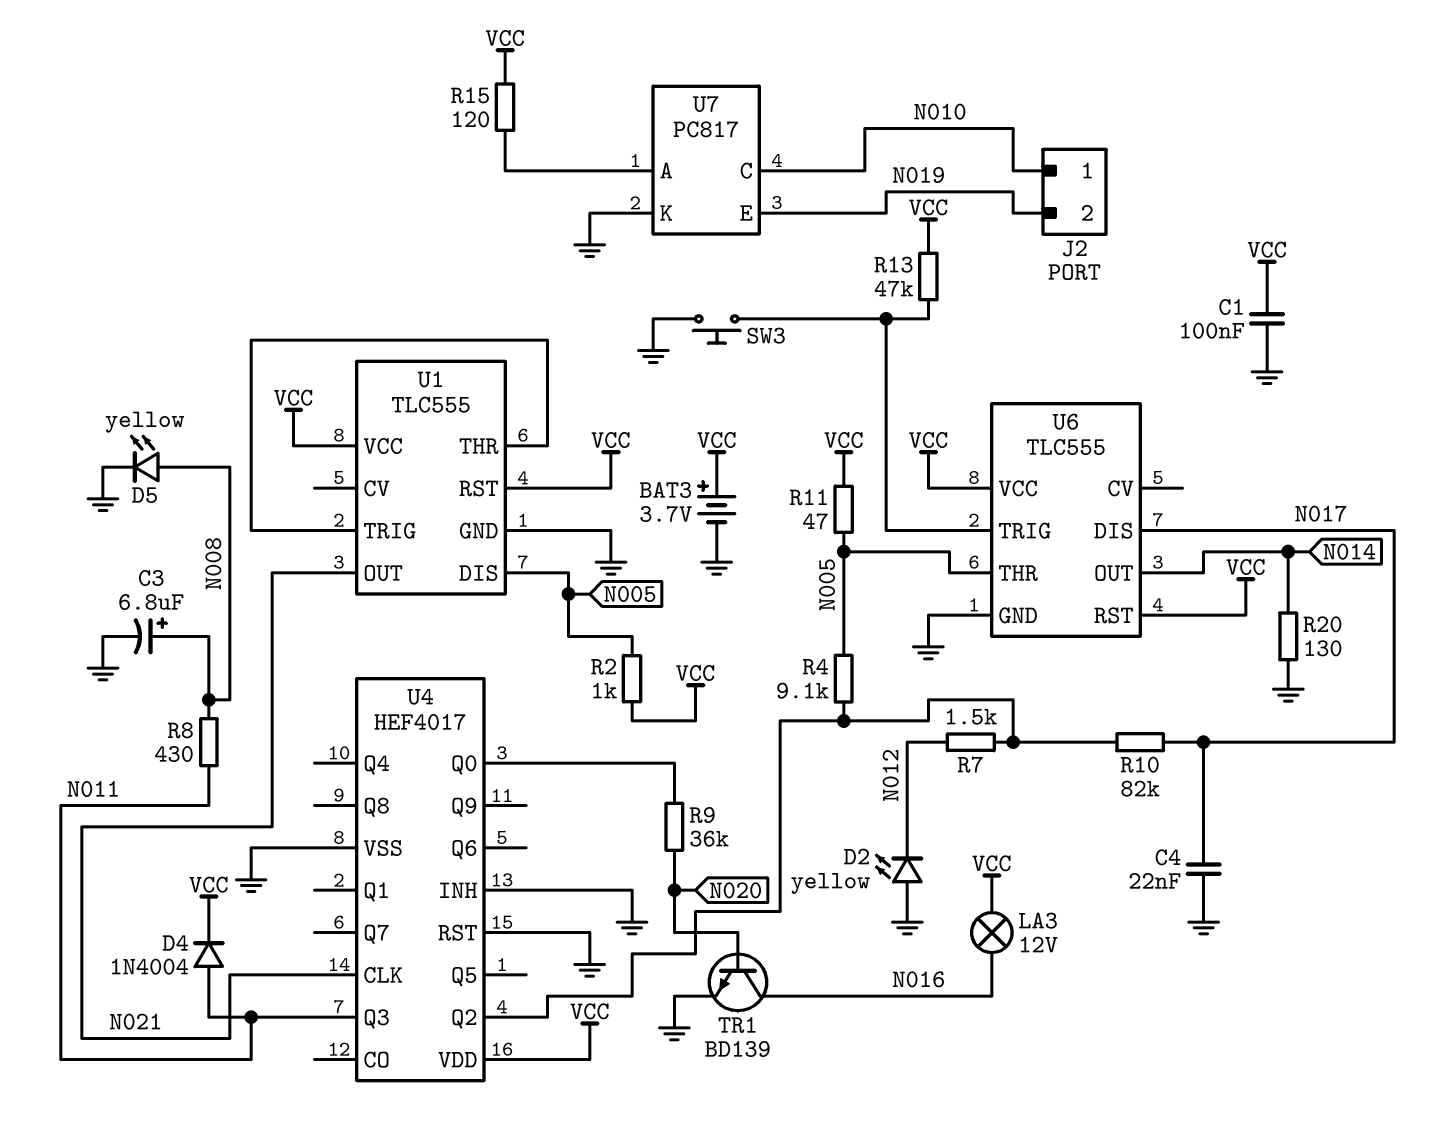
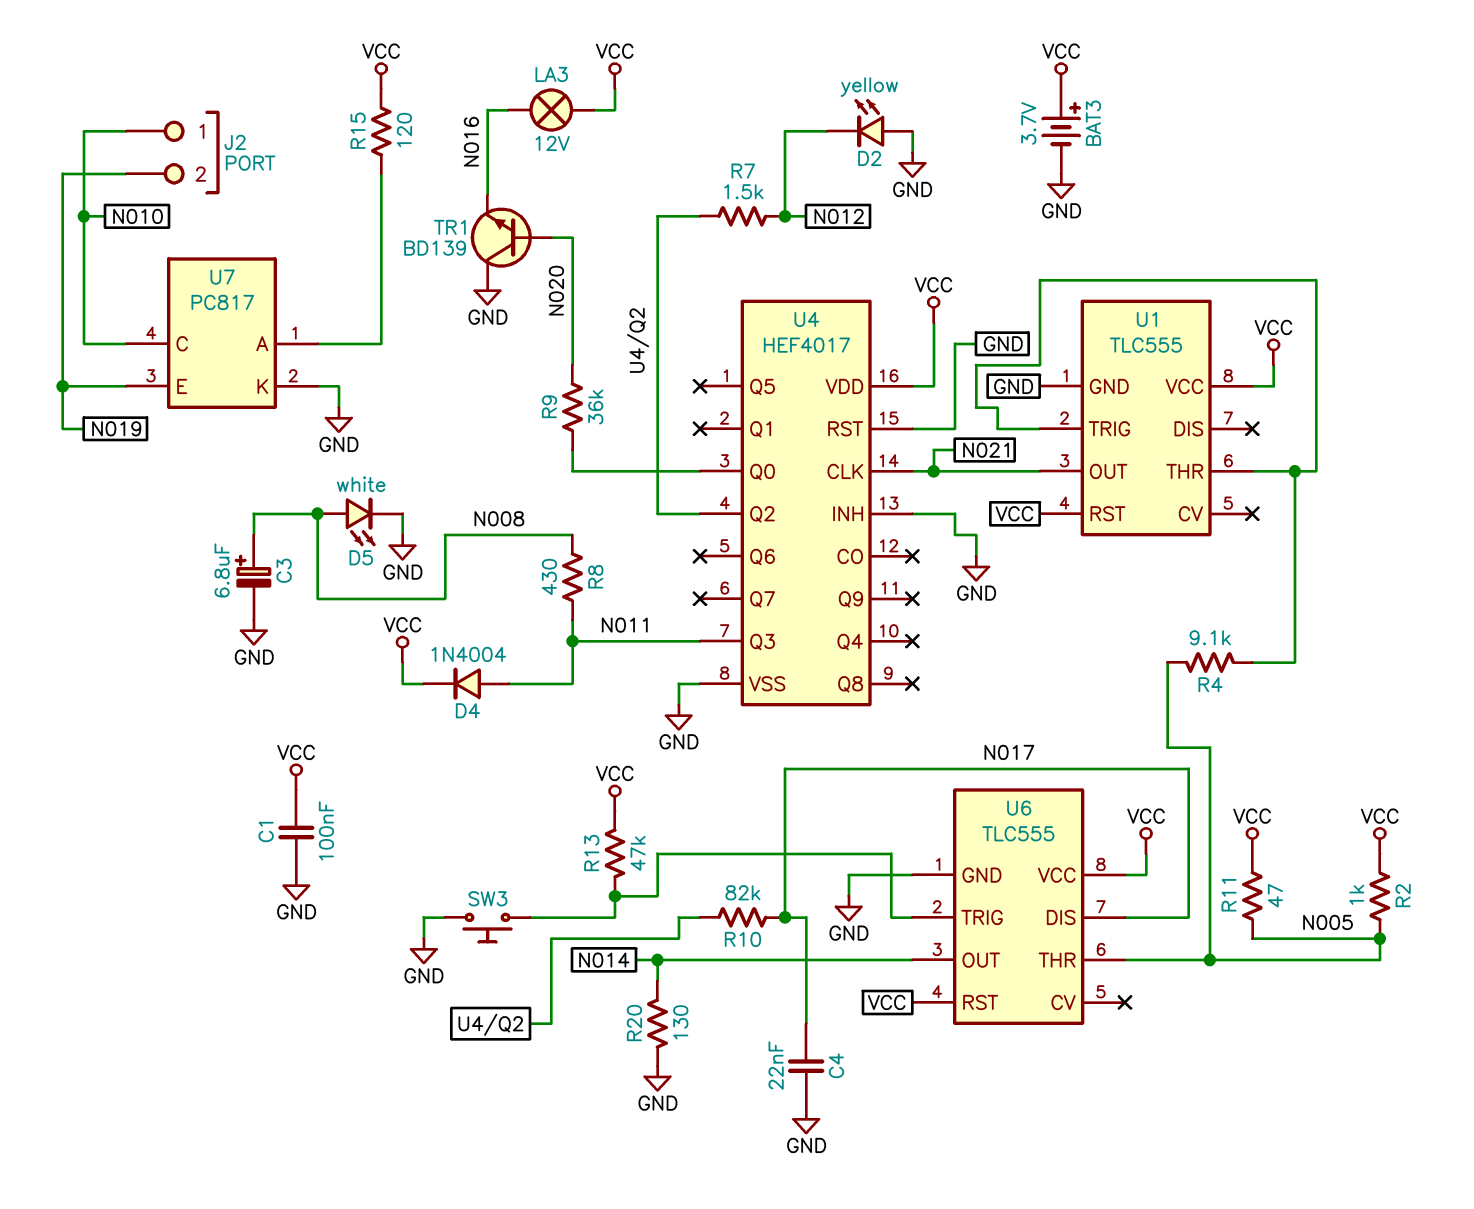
D5: LED yellow (A N008, K GND) -> LED white (A N008, K GND)
R4: 9.1k (N005, U4/Q2) -> 9.1k (N005, U1/THR)
TR1: NPN BD139 (B N020, C N016, E GND) -> NPN BD139 (B N020, C GND, E N016)
U1 pin DIS: N005 -> none

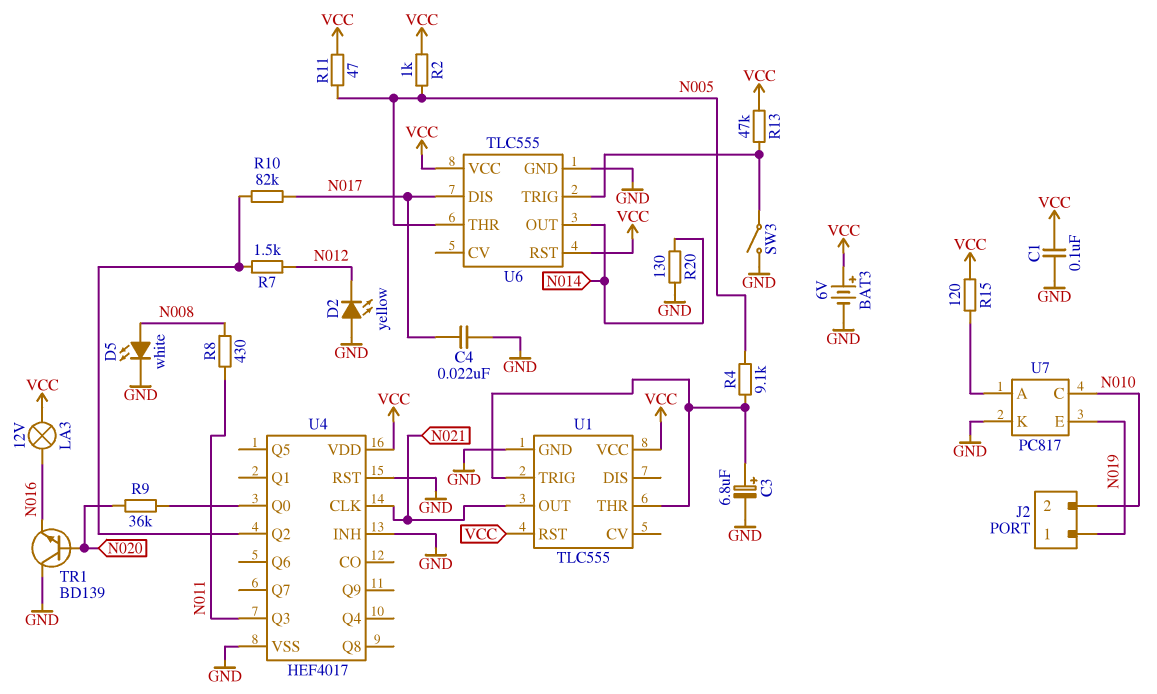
BAT3: 3.7V (plus VCC, minus GND) -> 6V (plus VCC, minus GND)
C3: 6.8uF (plus N008, minus GND) -> 6.8uF (plus U1/THR, minus GND)
D4: diode 1N4004 (A N011, K VCC) -> none
J2 pin 1: N010 -> N019
J2 pin 2: N019 -> N010
SW3: button (GND, U6/TRIG) -> switch (GND, U6/TRIG)

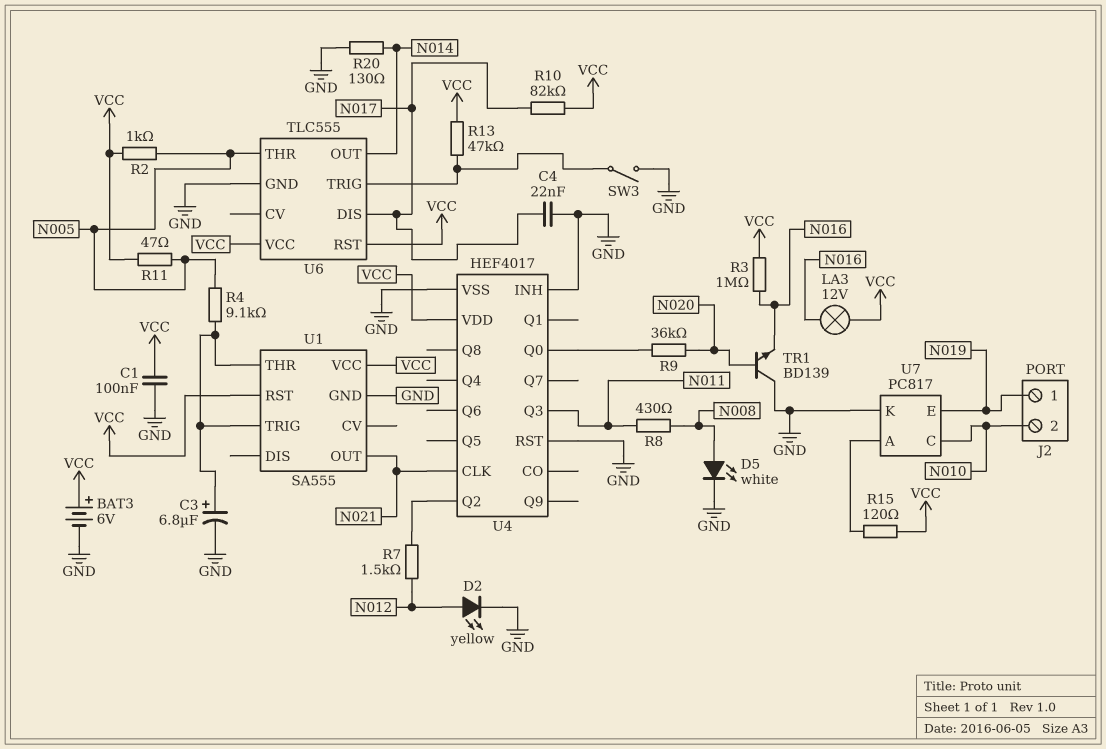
D2: LED yellow (A GND, K N012) -> LED yellow (A N012, K GND)
R3: none -> 1M (N016, VCC)
R10: 82k (N017, U4/Q2) -> 82k (N017, VCC)
U1: TLC555 -> SA555

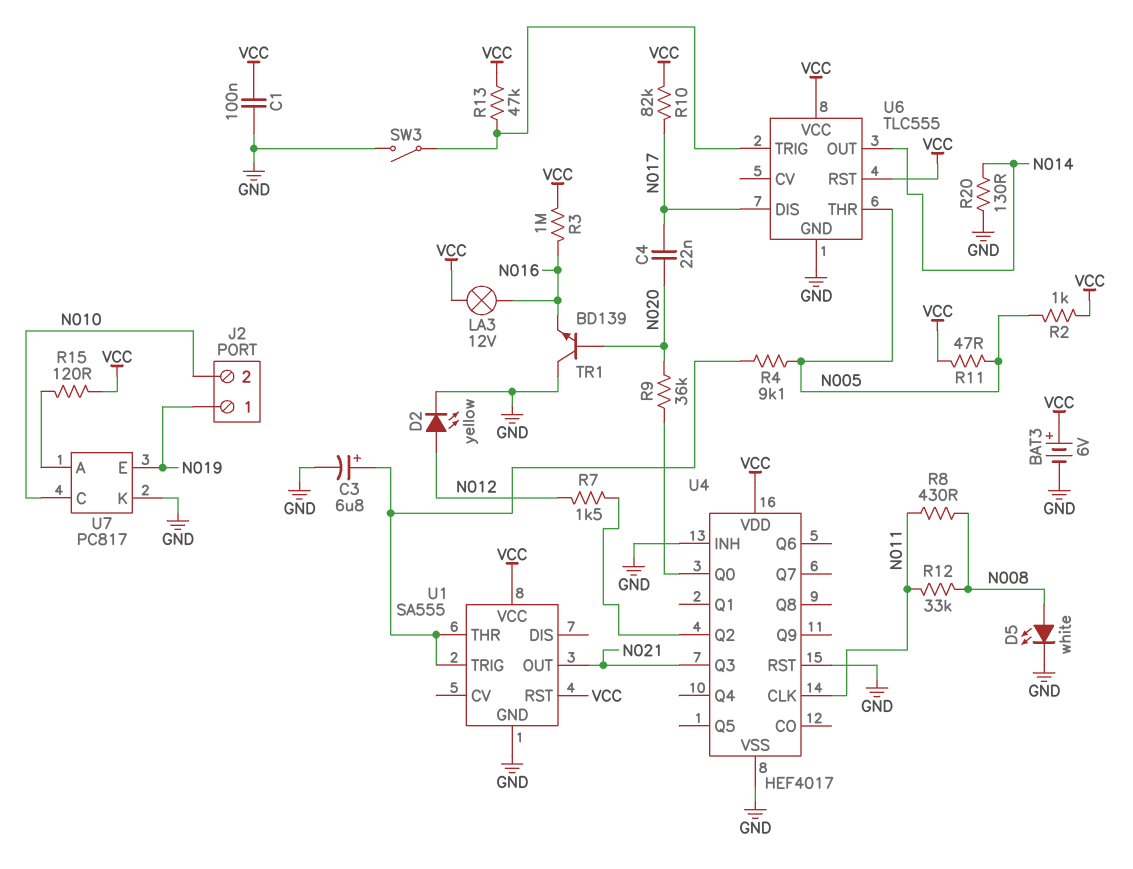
C4: 22nF (GND, N017) -> 22nF (N017, N020)
R12: none -> 33k (N008, N011)
U4 pin CLK: N021 -> N011
U4 pin Q3: N011 -> N021

